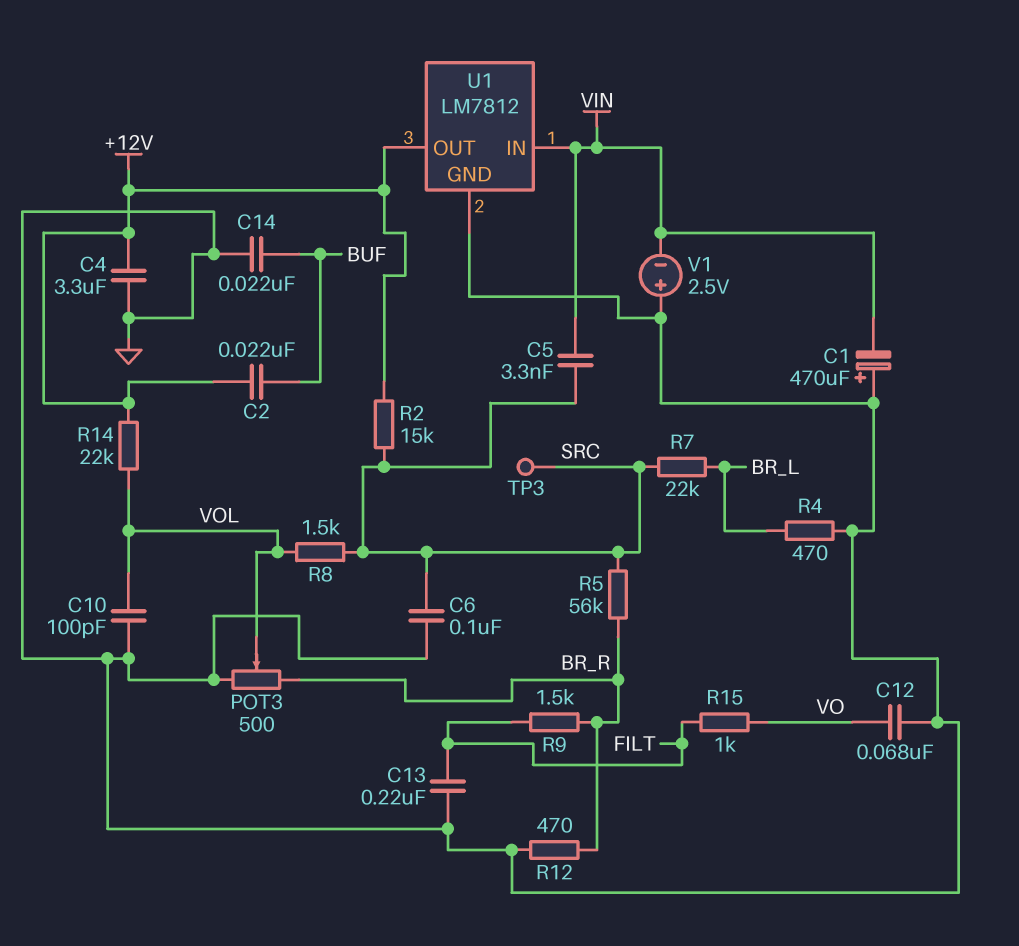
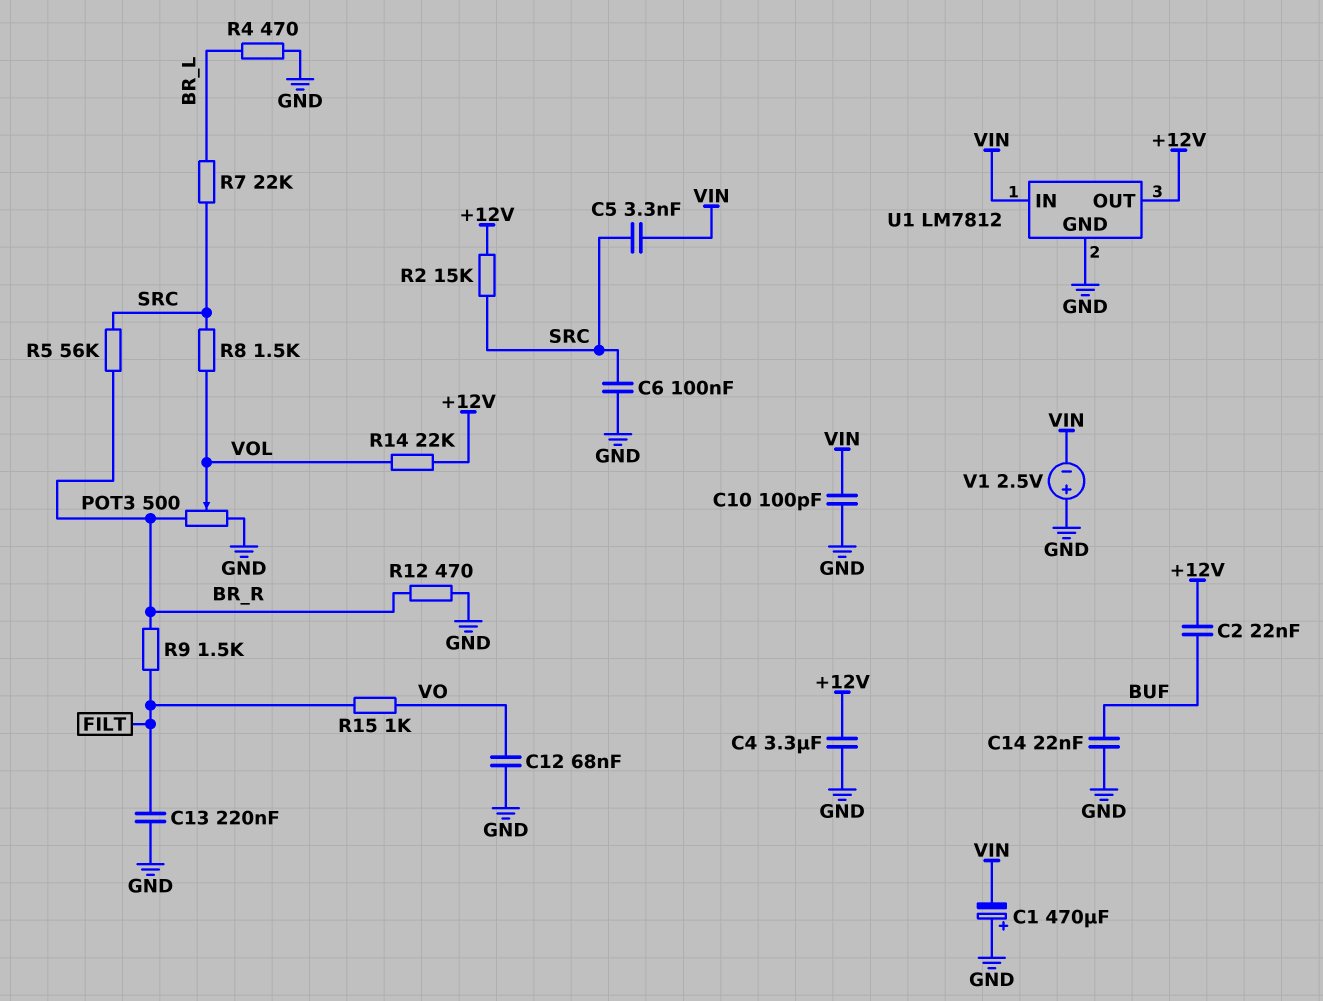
C10: 100pF (GND, VOL) -> 100pF (GND, VIN)
TP3: test point (SRC) -> none

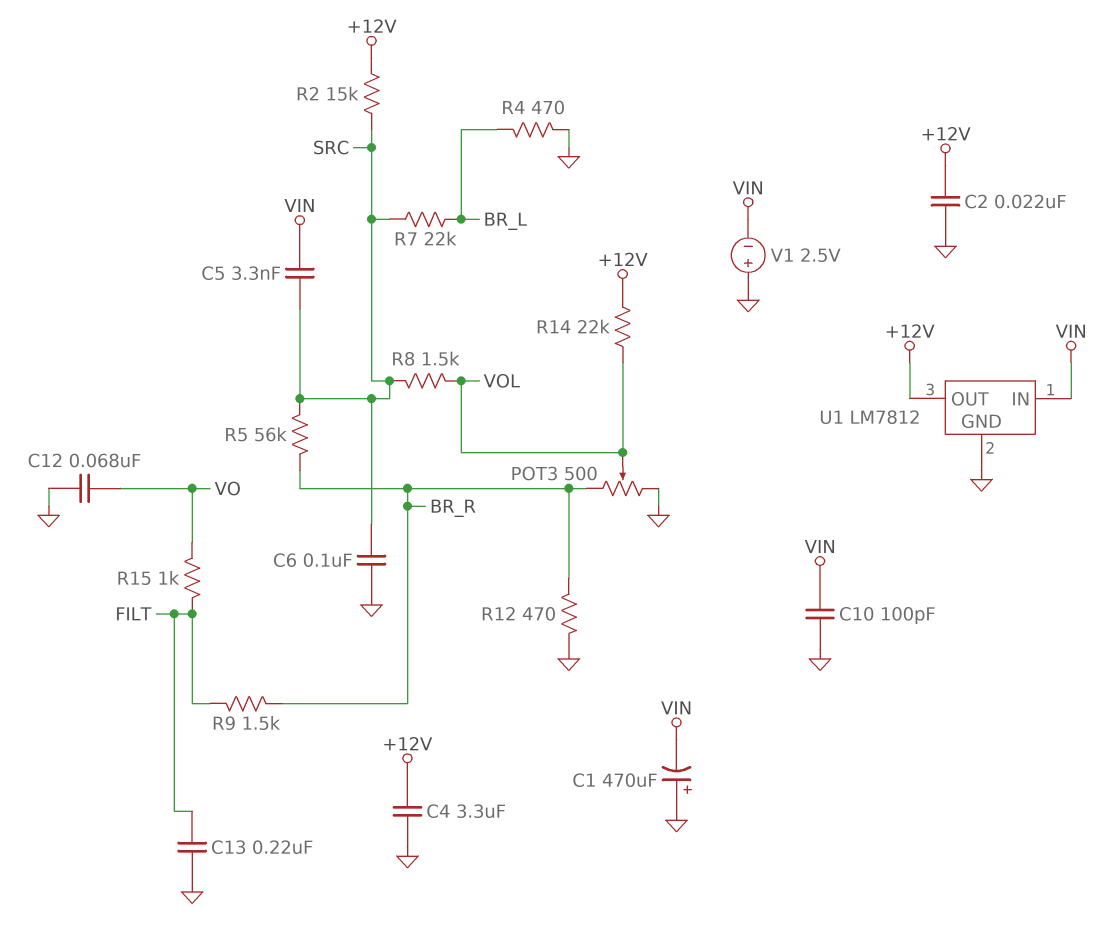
C2: 22nF (+12V, BUF) -> 22nF (+12V, GND)
C14: 22nF (BUF, GND) -> none

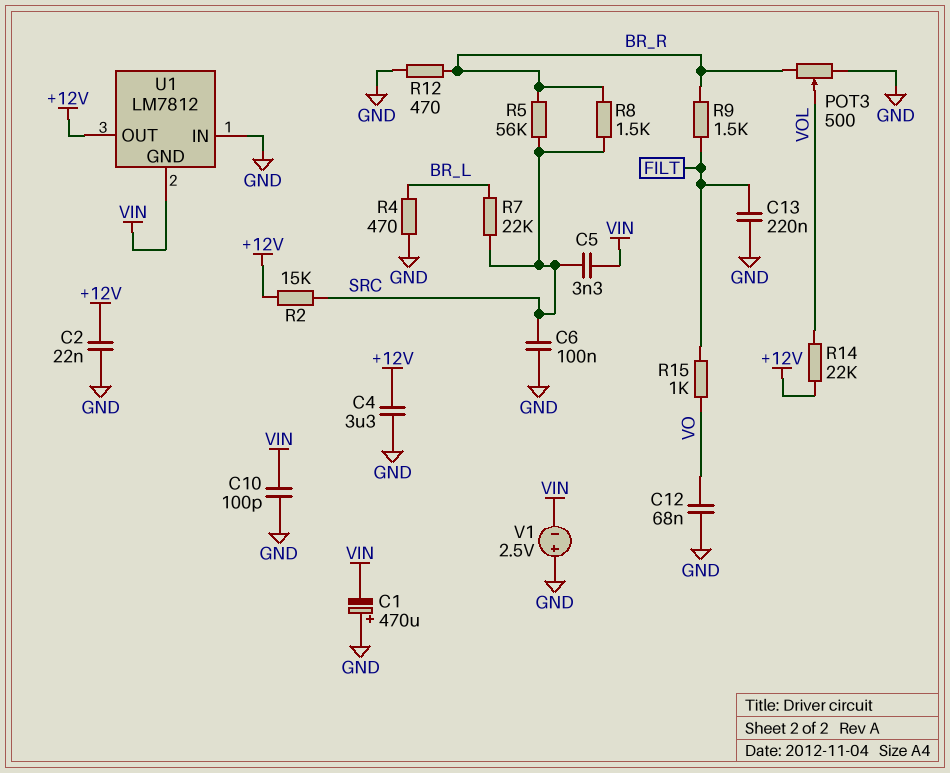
R8: 1.5k (SRC, VOL) -> 1.5k (BR_R, SRC)
U1 pin GND: GND -> VIN
U1 pin IN: VIN -> GND

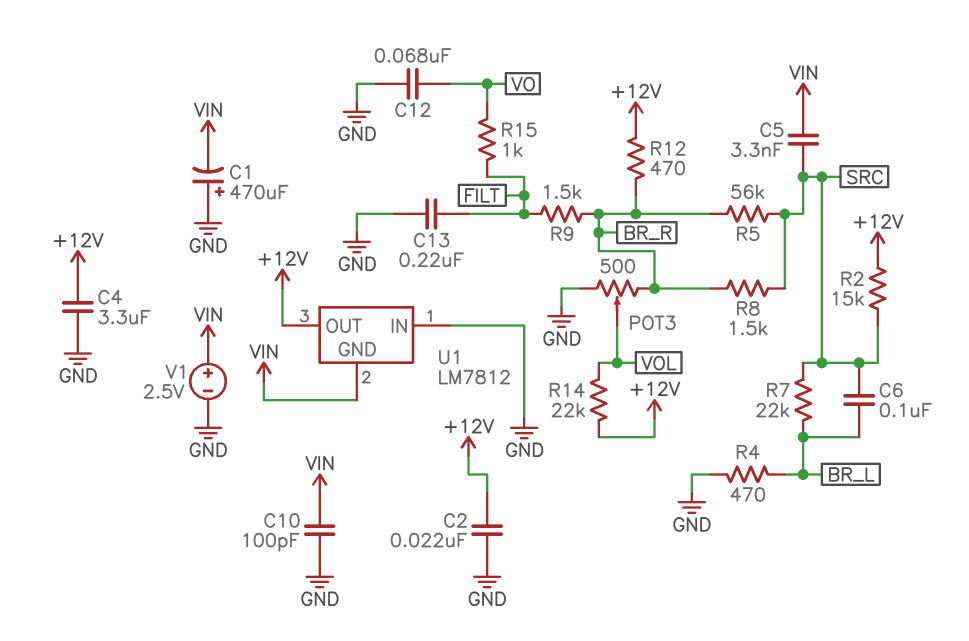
C6: 100nF (GND, SRC) -> 100nF (BR_L, SRC)
R12: 470 (BR_R, GND) -> 470 (+12V, BR_R)
V1: 2.5V (plus GND, minus VIN) -> 2.5V (plus VIN, minus GND)

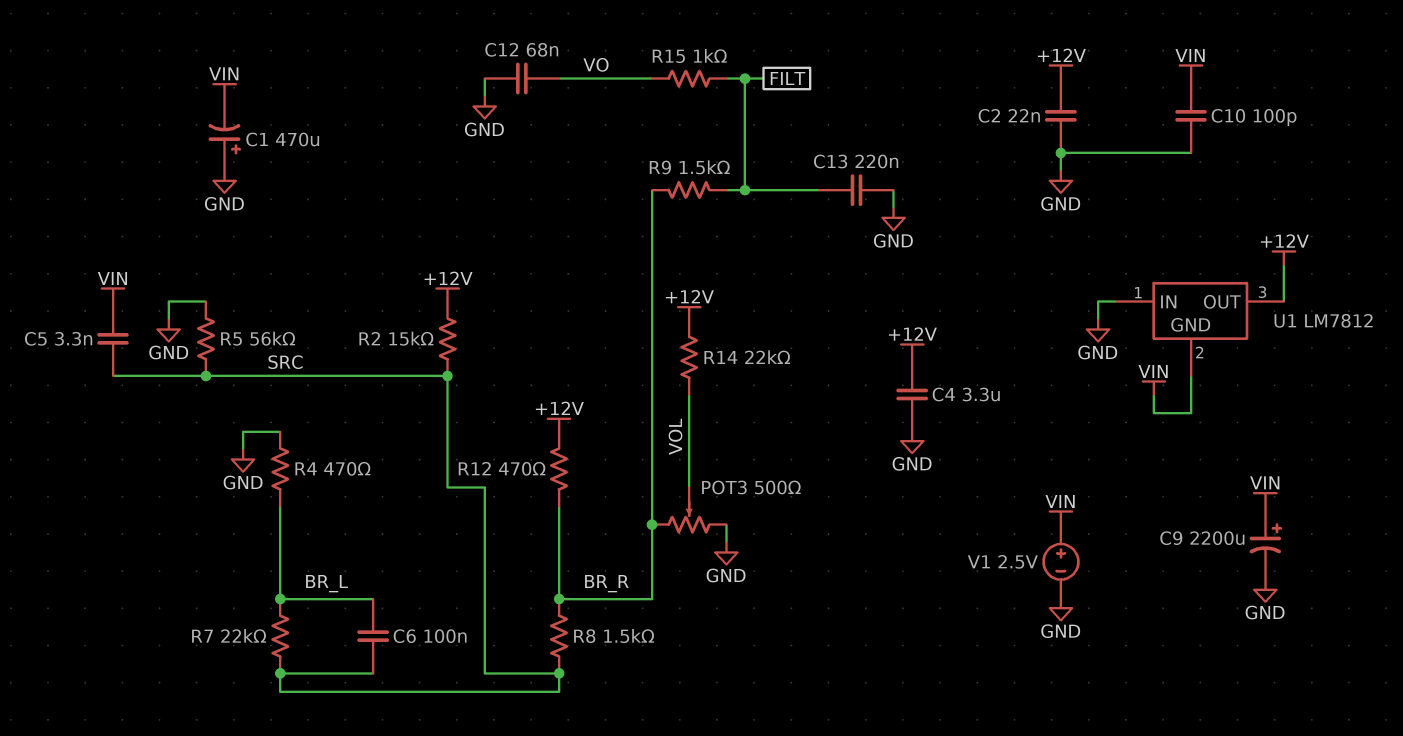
C9: none -> 2200uF (plus VIN, minus GND)
R5: 56k (BR_R, SRC) -> 56k (GND, SRC)

